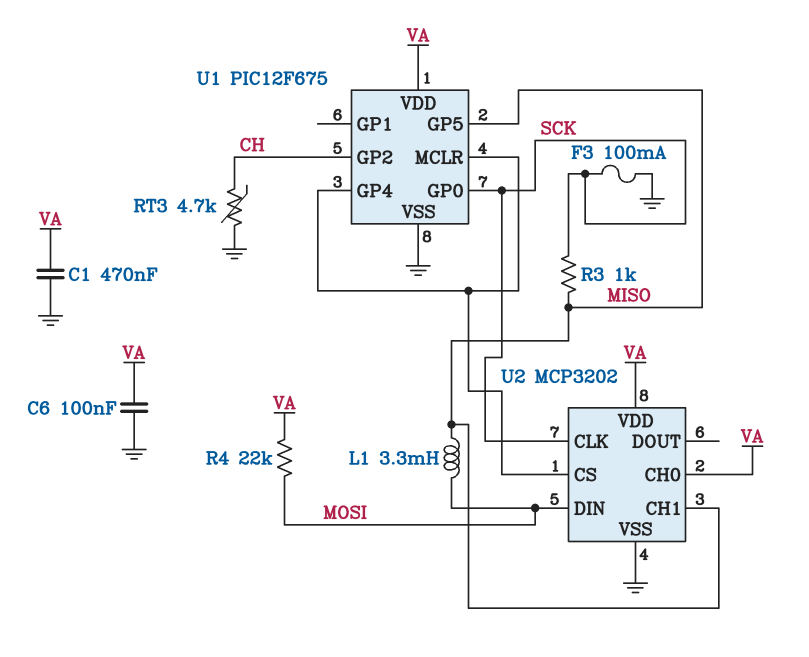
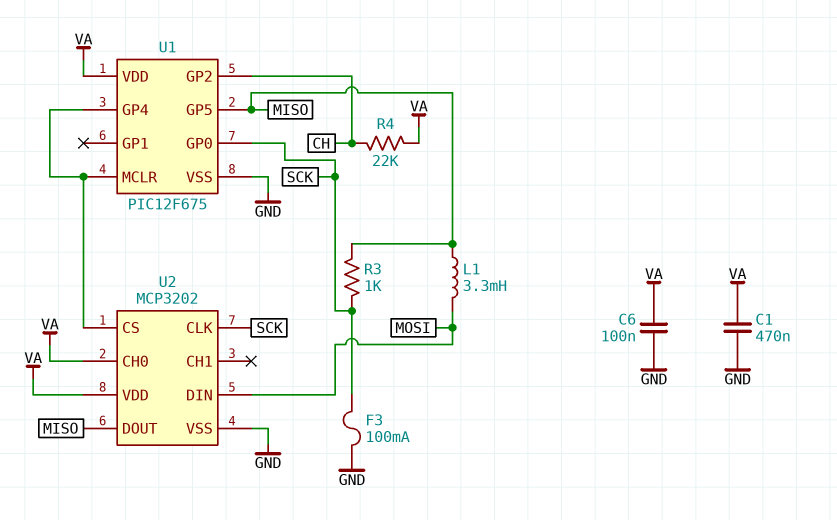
R4: 22k (MOSI, VA) -> 22k (CH, VA)
RT3: 4.7k (CH, GND) -> none
U2 pin CH1: MISO -> none
U2 pin DOUT: none -> MISO

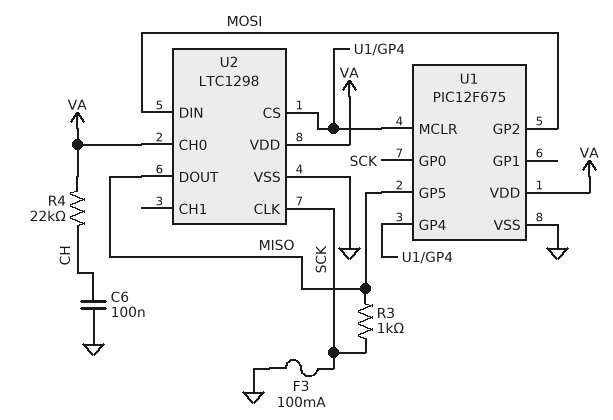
C1: 470nF (GND, VA) -> none
C6: 100nF (GND, VA) -> 100nF (CH, GND)
L1: 3.3mH (MISO, MOSI) -> none
U1 pin GP2: CH -> MOSI
U2: MCP3202 -> LTC1298

